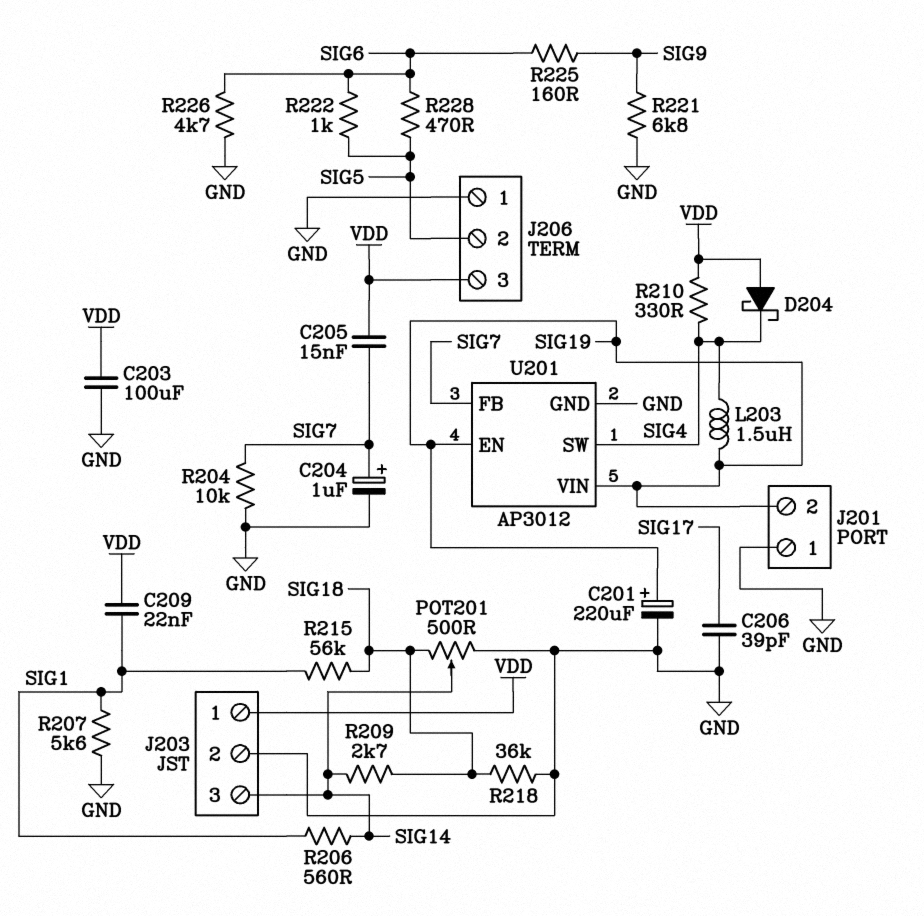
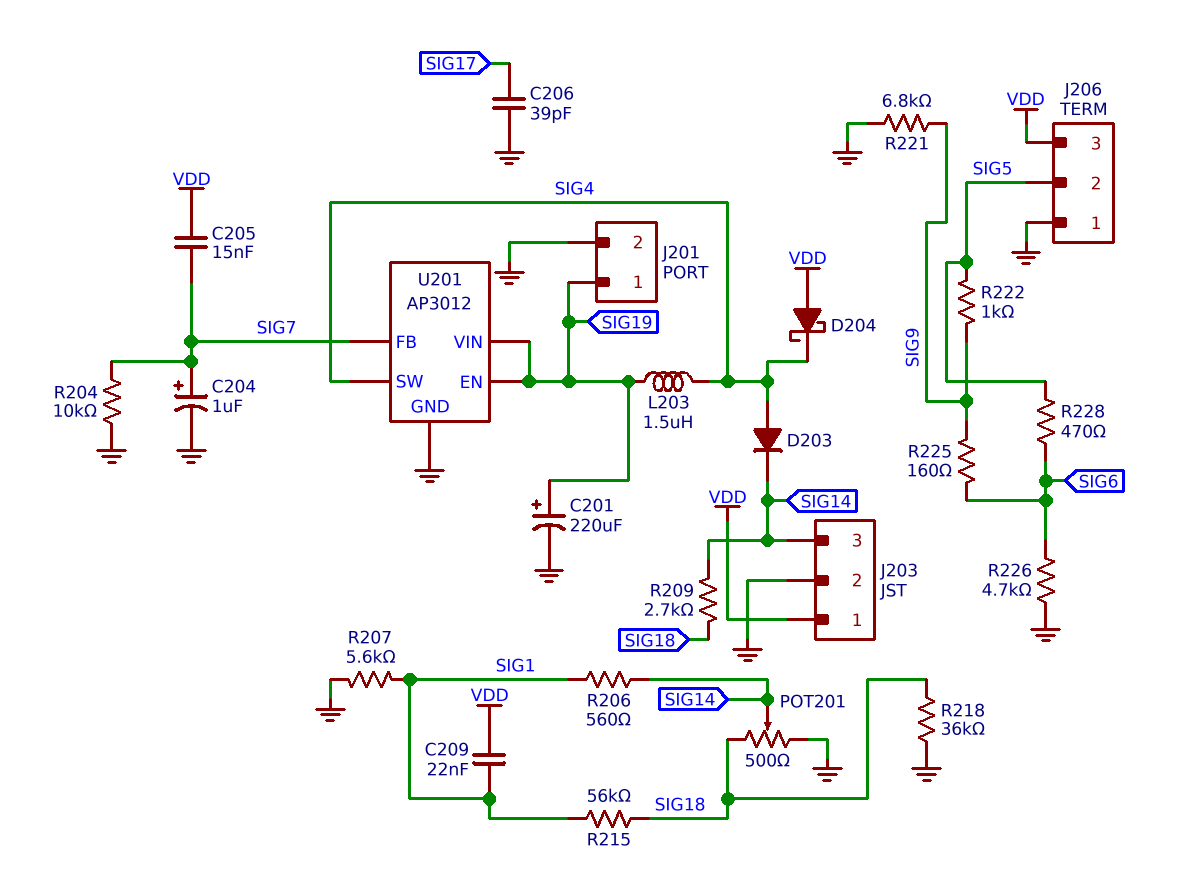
C203: 100uF (GND, VDD) -> none
D203: none -> diode (A SIG4, K SIG14)
J201 pin 1: GND -> SIG19
J201 pin 2: SIG19 -> GND
R210: 330 (SIG4, VDD) -> none
R222: 1k (SIG5, SIG6) -> 1k (SIG5, SIG9)

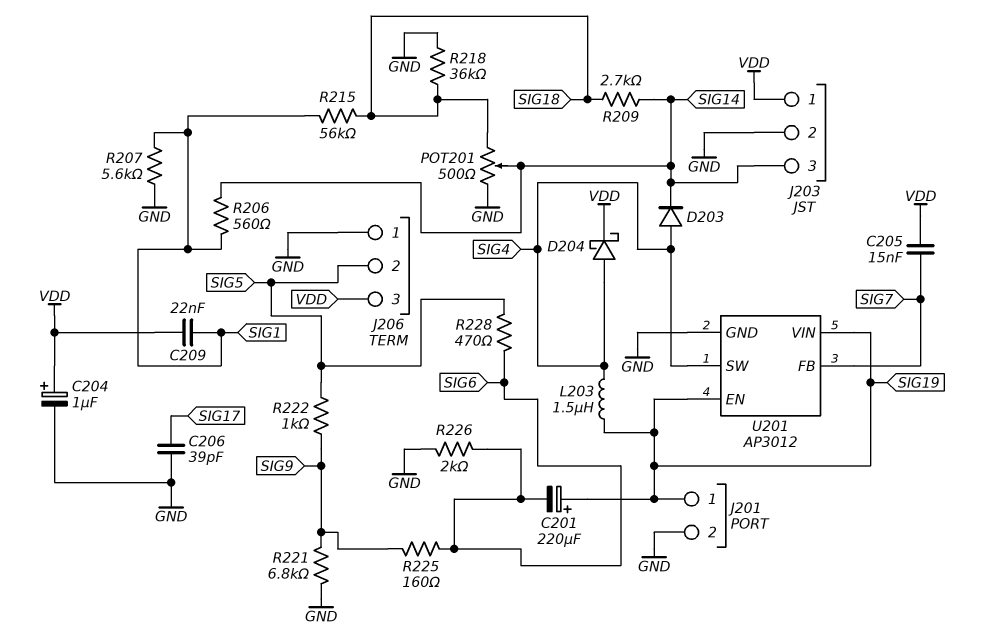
C201: 220uF (plus SIG19, minus GND) -> 220uF (plus SIG19, minus SIG6)
C204: 1uF (plus SIG7, minus GND) -> 1uF (plus VDD, minus GND)
D204: schottky (A VDD, K SIG4) -> schottky (A SIG4, K VDD)
R204: 10k (GND, SIG7) -> none
R226: 4.7k (GND, SIG6) -> 2k (GND, SIG6)

